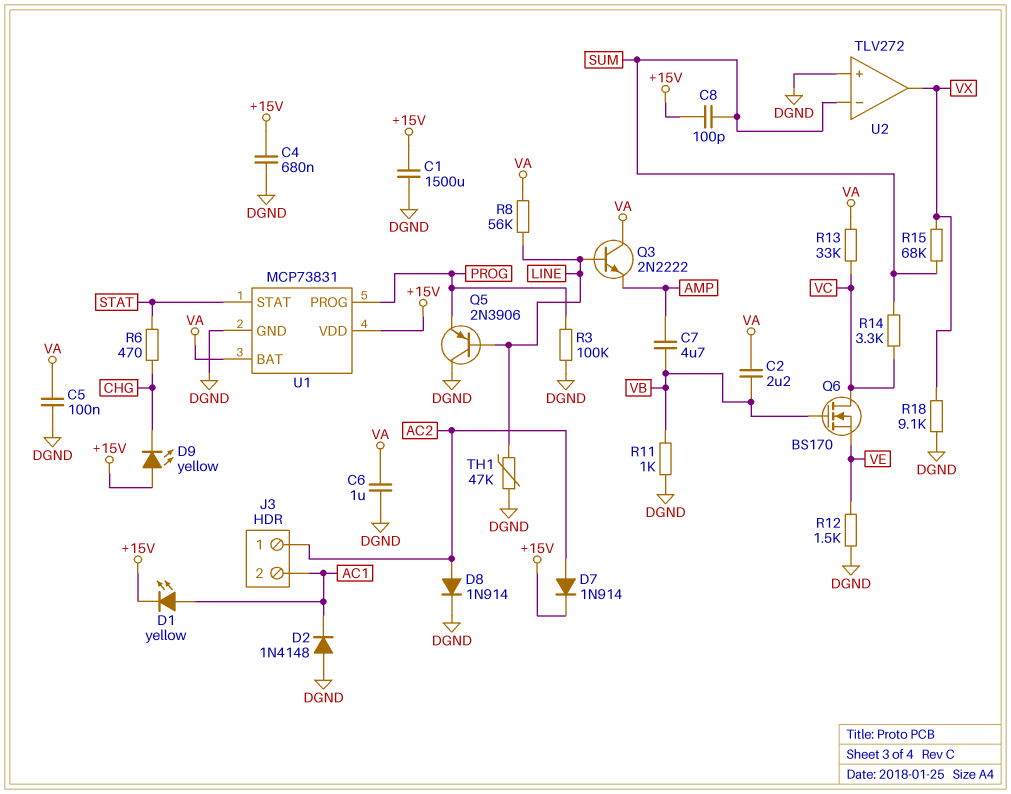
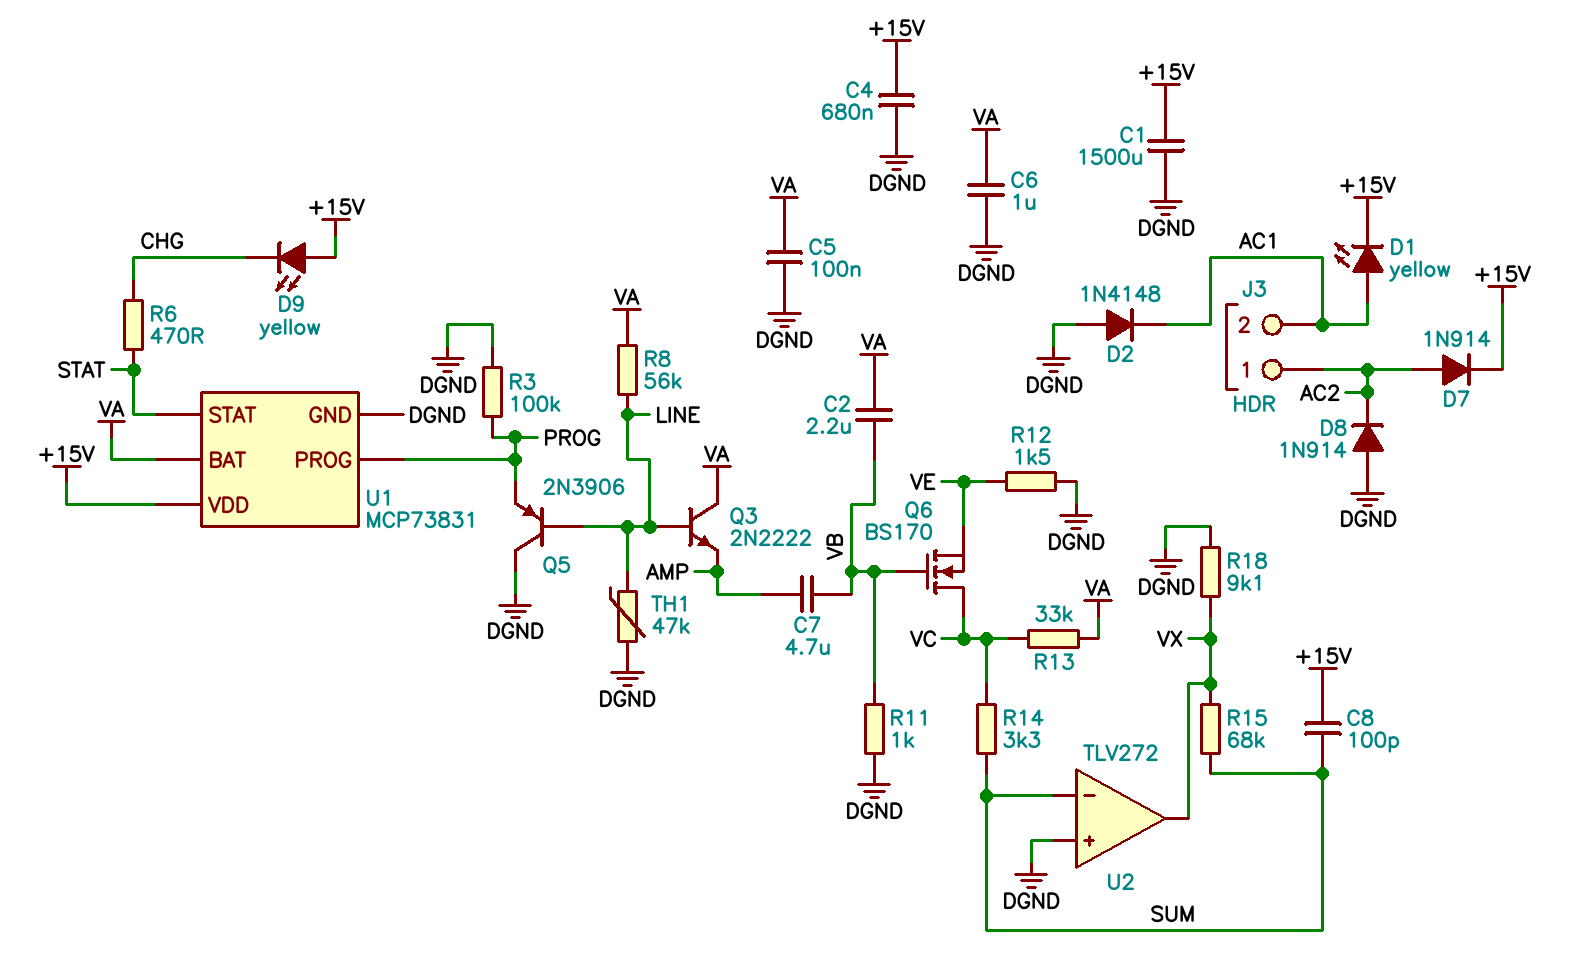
D8: diode 1N914 (A AC2, K DGND) -> diode 1N914 (A DGND, K AC2)

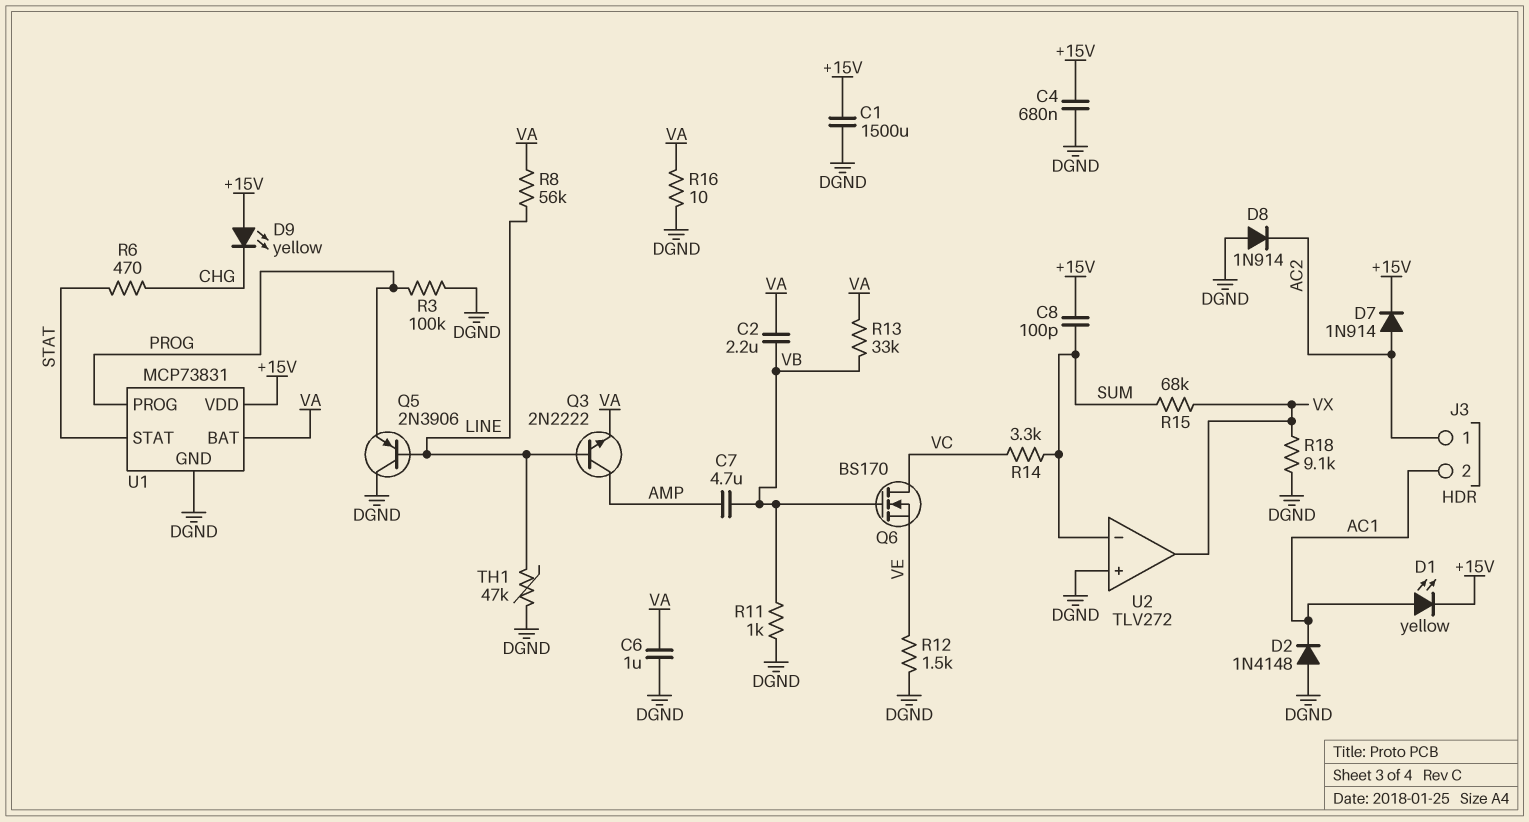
C5: 100nF (DGND, VA) -> none
Q3: NPN 2N2222 (B LINE, C VA, E AMP) -> NPN 2N2222 (B LINE, C AMP, E VA)
R13: 33k (VA, VC) -> 33k (VA, VB)
R16: none -> 10 (DGND, VA)

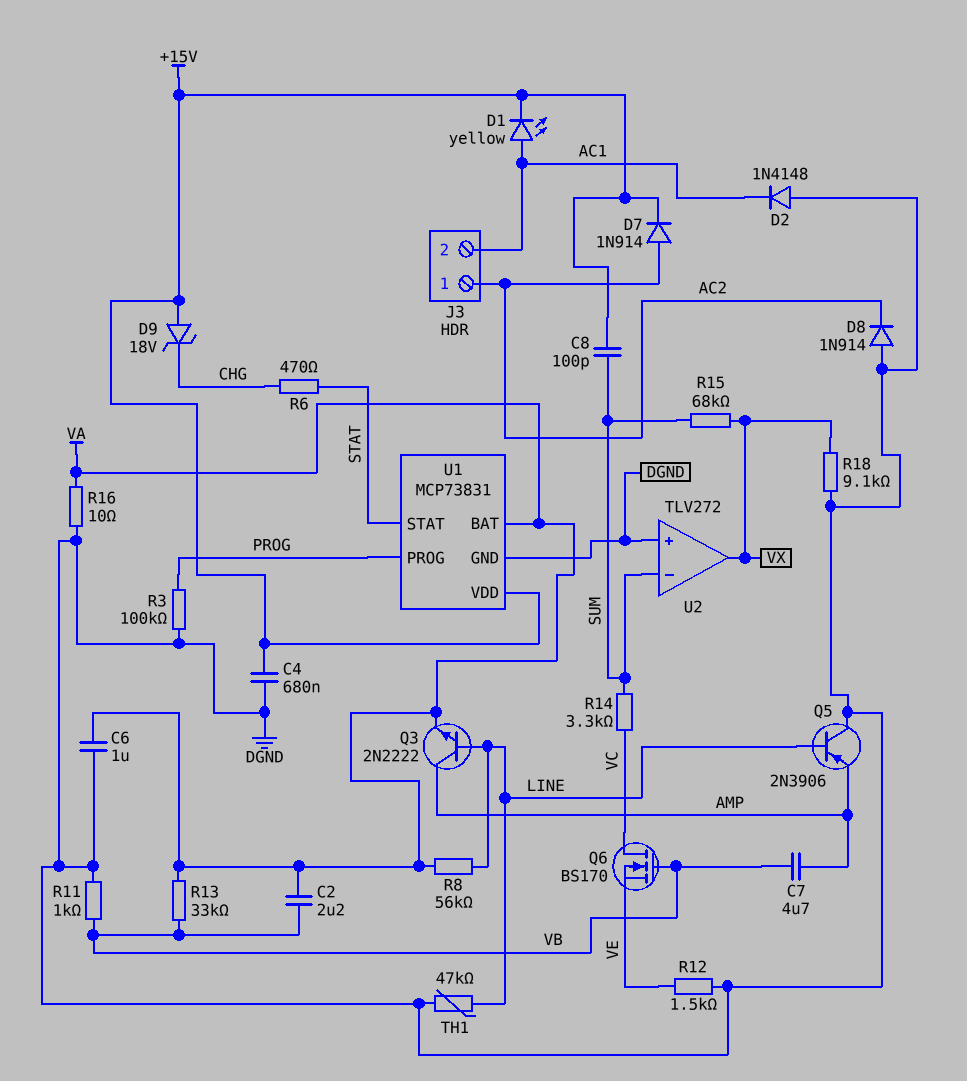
C1: 1500uF (+15V, DGND) -> none
D9: LED yellow (A +15V, K CHG) -> zener 18V (A +15V, K CHG)
Q5: PNP 2N3906 (B LINE, C DGND, E PROG) -> PNP 2N3906 (B LINE, C DGND, E AMP)

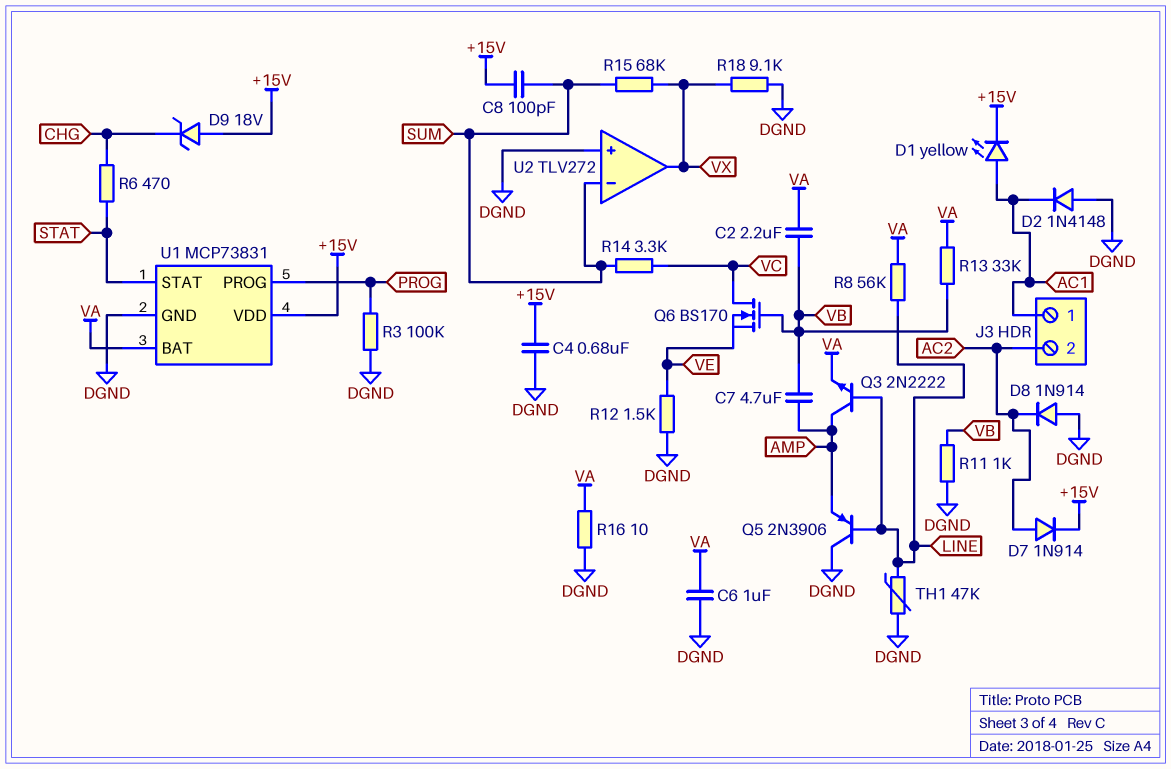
J3 pin 1: AC2 -> AC1
J3 pin 2: AC1 -> AC2

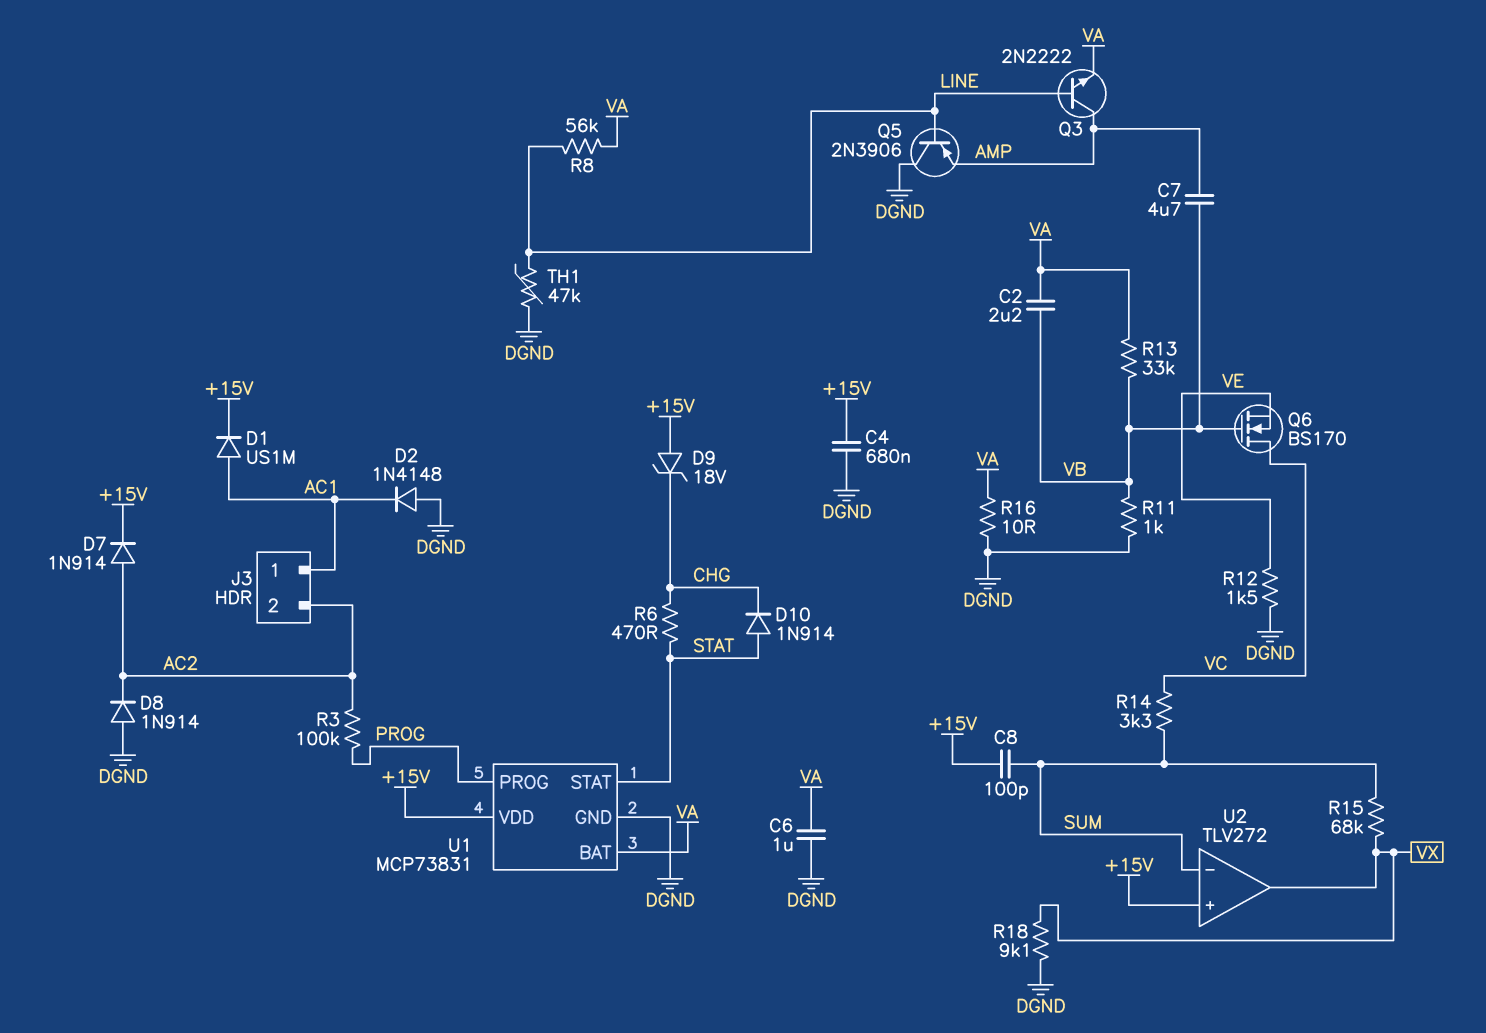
D1: LED yellow (A AC1, K +15V) -> diode US1M (A AC1, K +15V)
D10: none -> diode 1N914 (A STAT, K CHG)
R3: 100k (DGND, PROG) -> 100k (AC2, PROG)
U2 pin in+: DGND -> +15V

